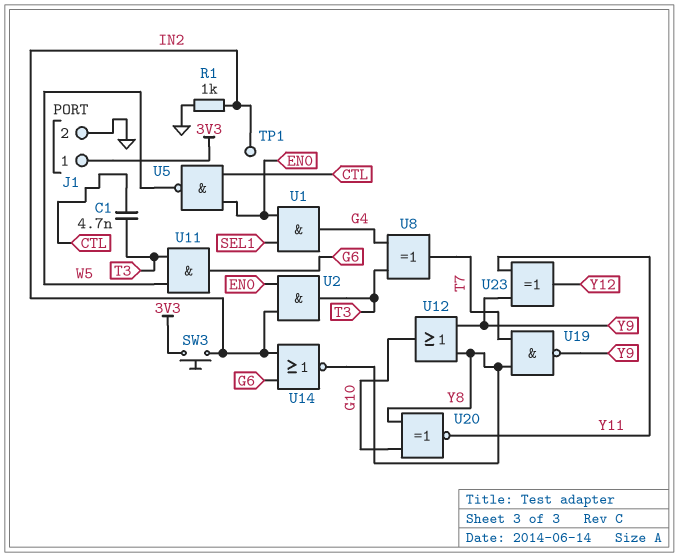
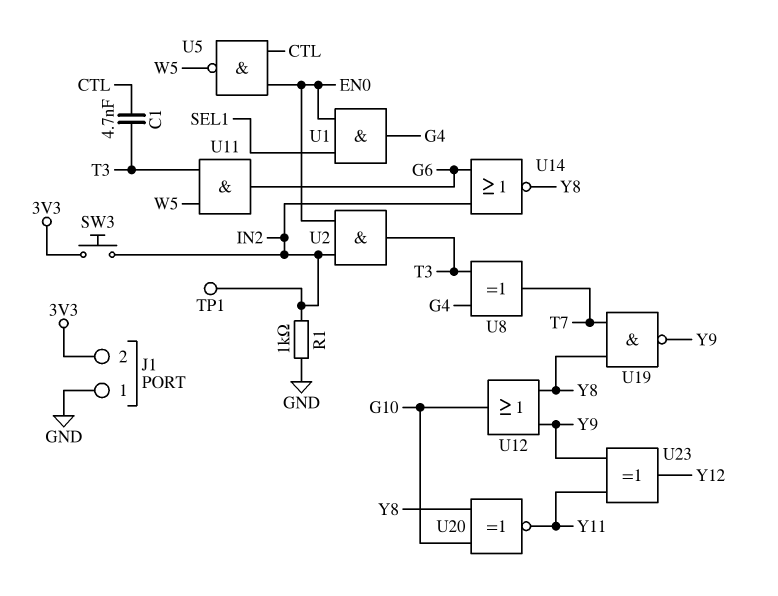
J1 pin 1: 3V3 -> GND
J1 pin 2: GND -> 3V3

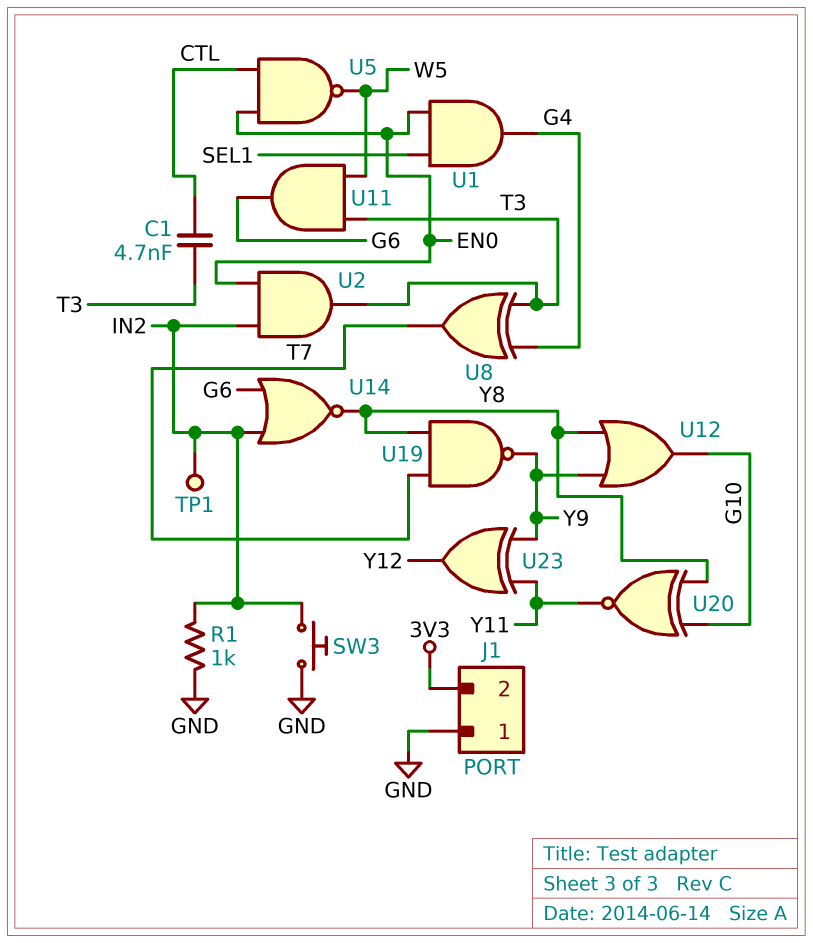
SW3: button (3V3, IN2) -> button (GND, IN2)

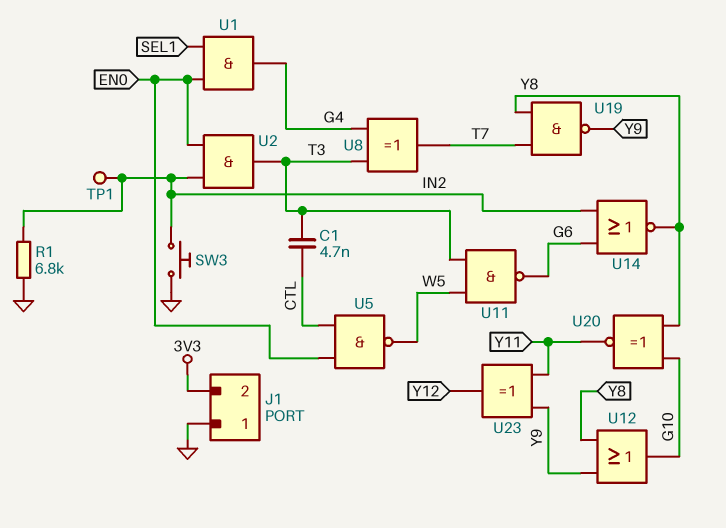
R1: 1k (GND, IN2) -> 6.8k (GND, IN2)
U11: AND (in T3, in W5, out G6) -> NAND (in T3, in W5, out G6)

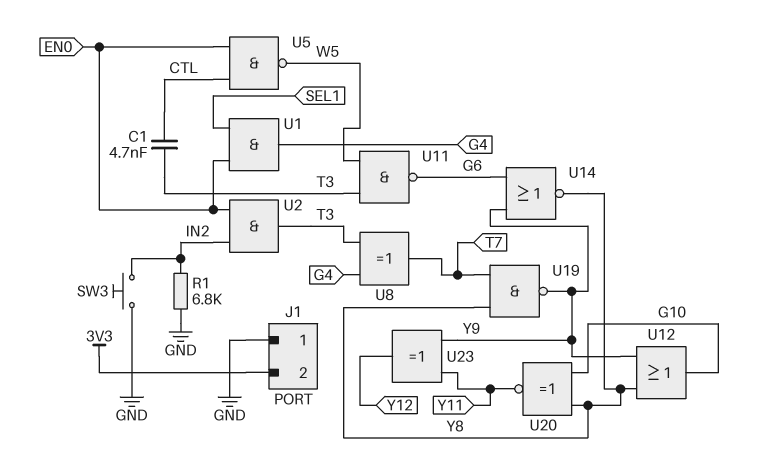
TP1: test point (IN2) -> none
U14: NOR (in G6, in IN2, out Y8) -> NOR (in G6, in Y9, out Y8)

